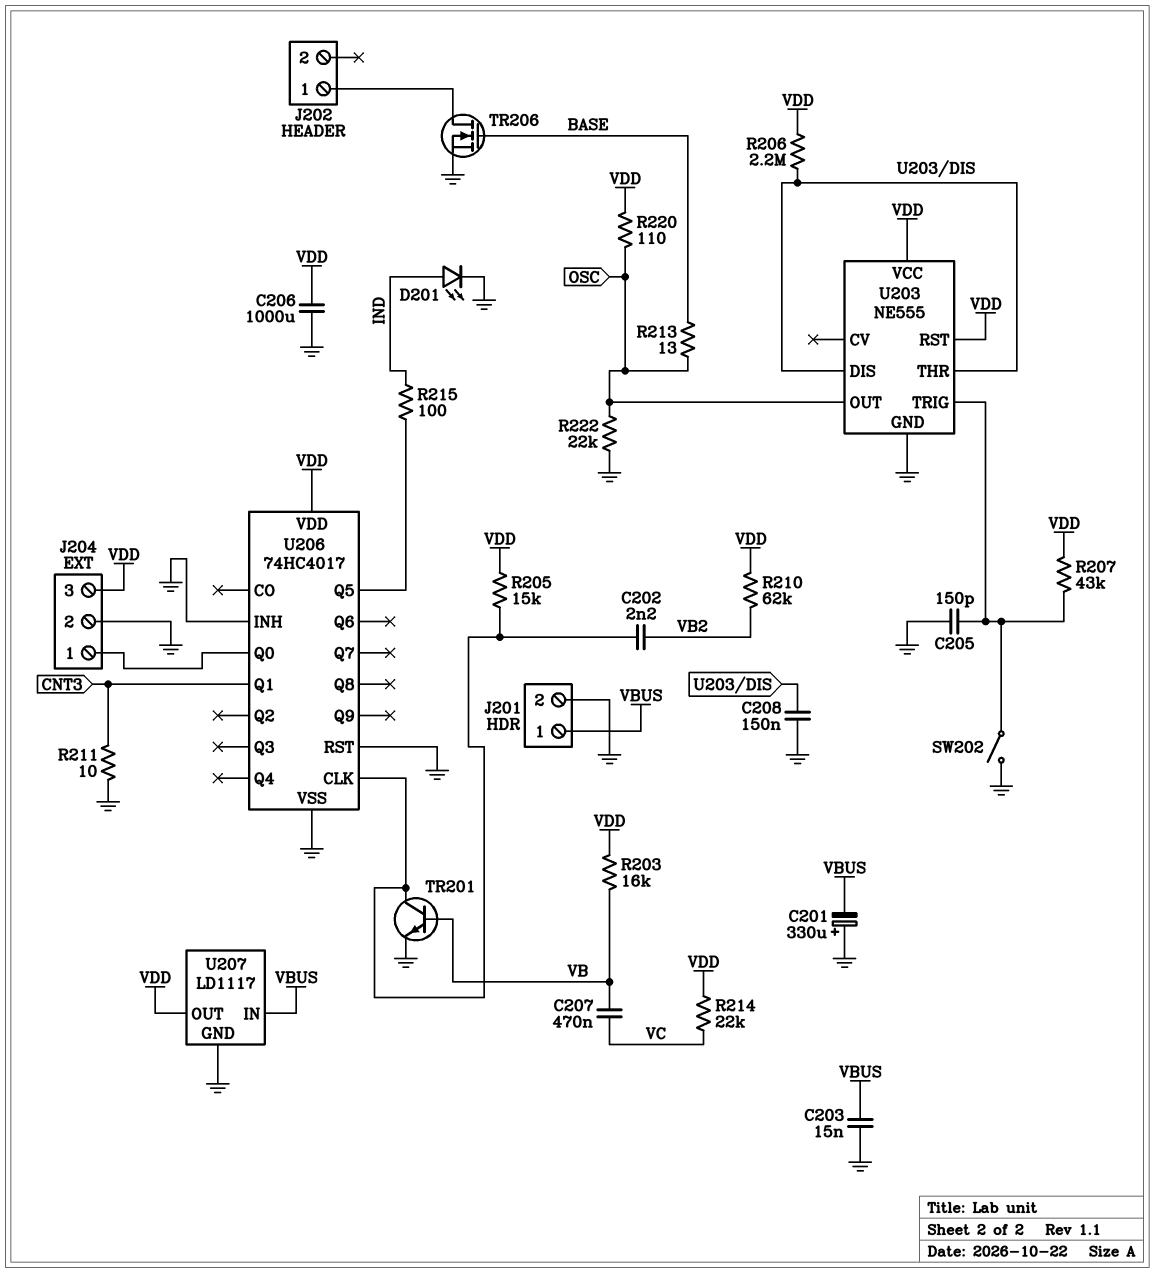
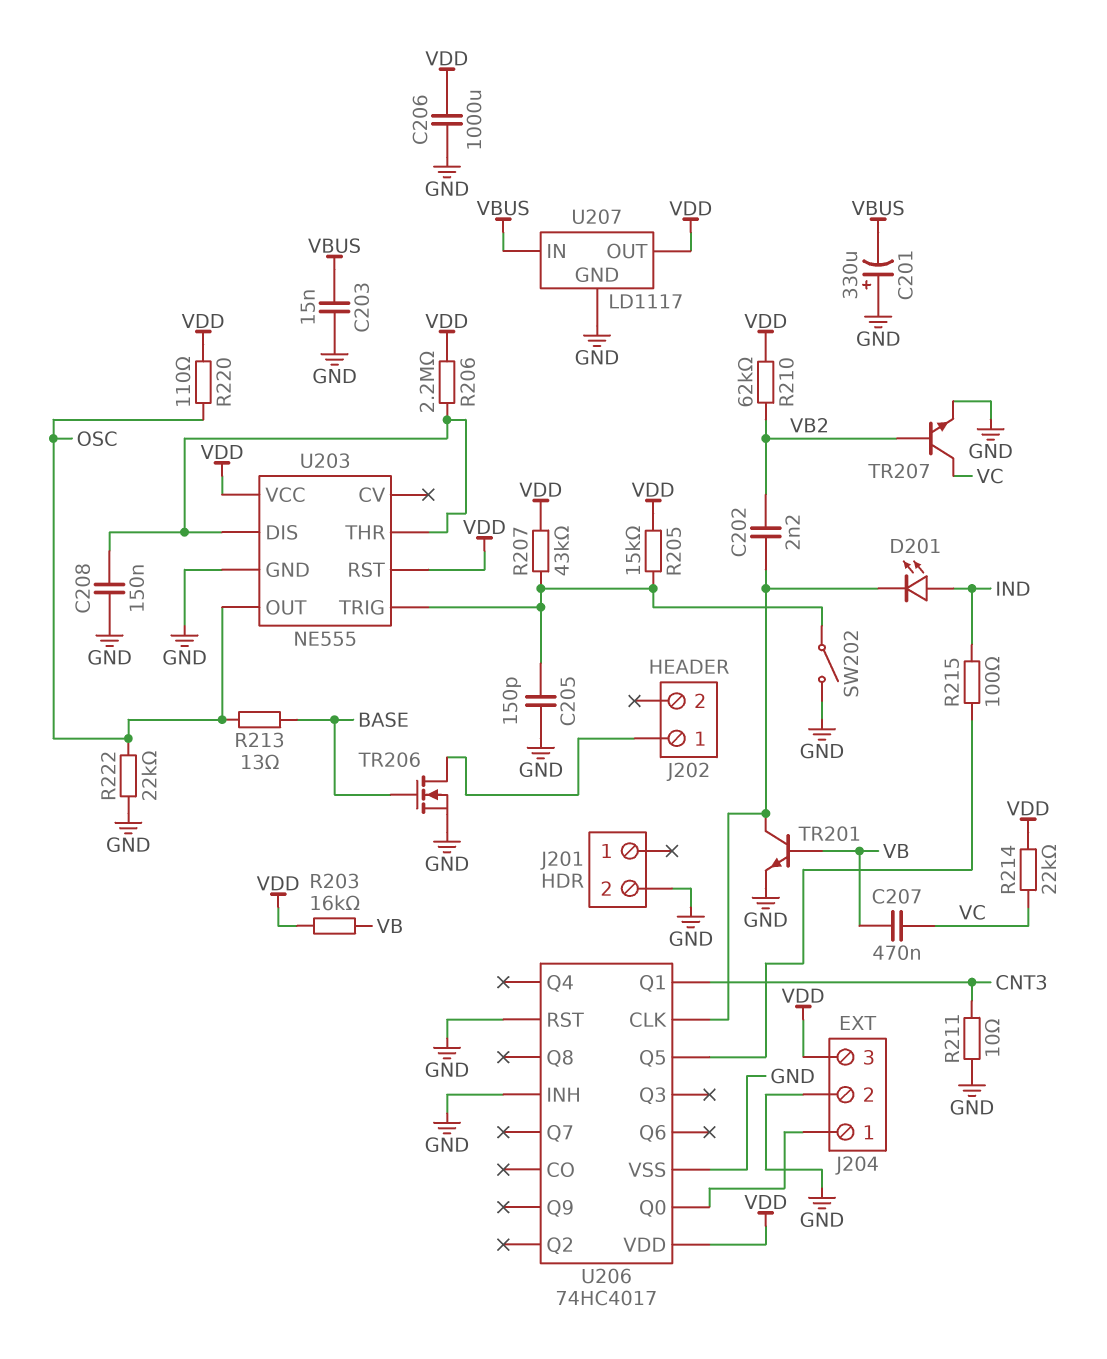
D201: LED (A IND, K GND) -> LED (A IND, K U206/CLK)
J201 pin 1: VBUS -> none
R205: 15k (U206/CLK, VDD) -> 15k (U203/TRIG, VDD)
TR207: none -> NPN (B VB2, C VC, E GND)

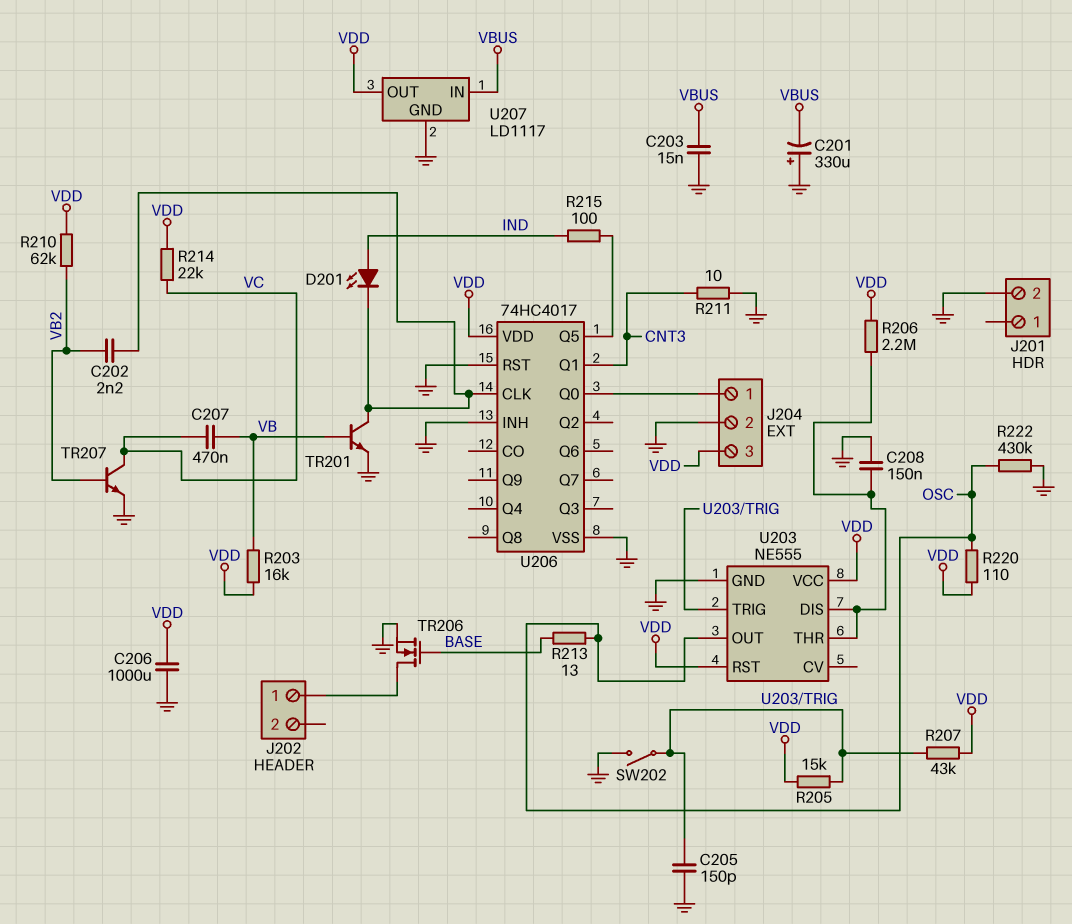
R222: 22k (GND, OSC) -> 430k (GND, OSC)

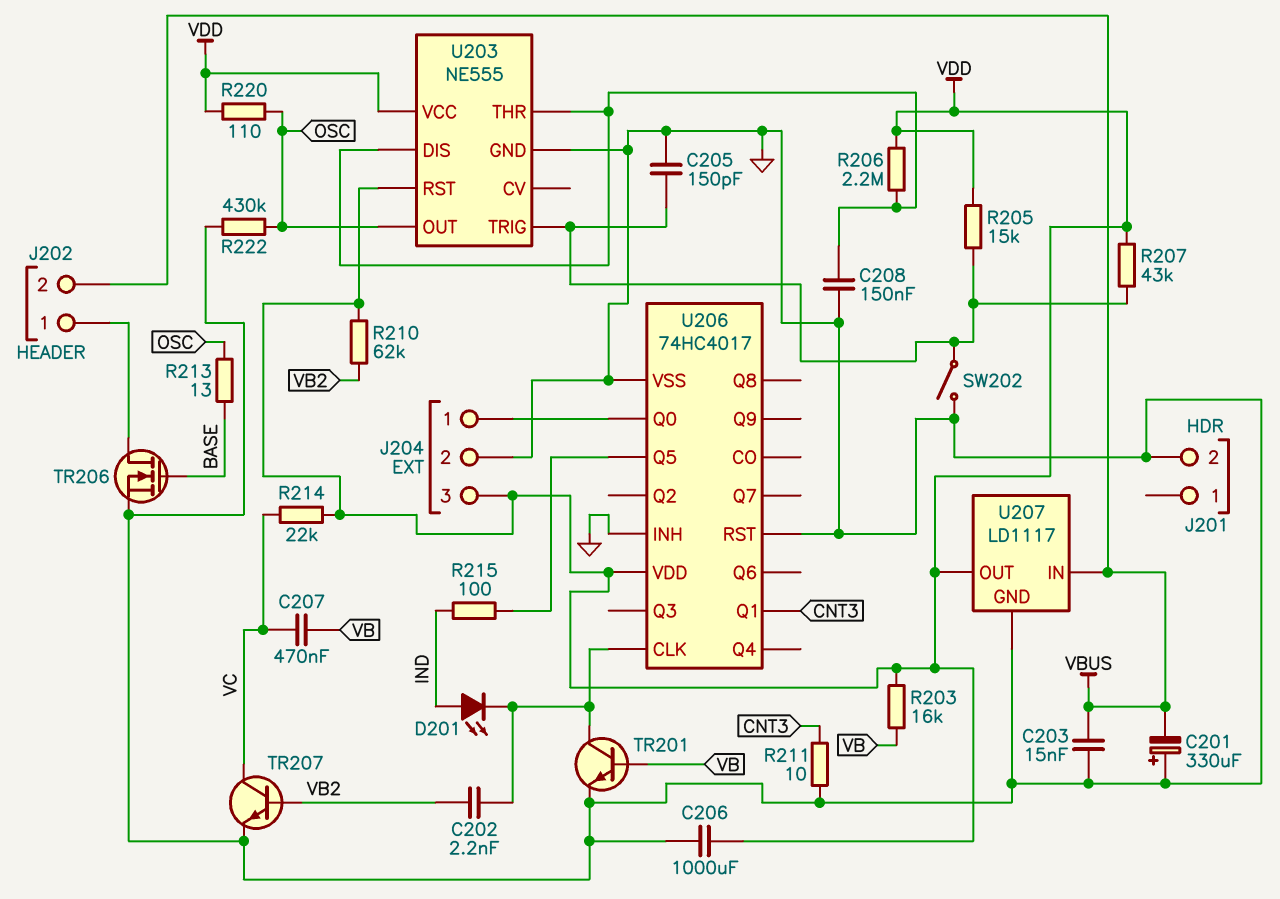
J202 pin 2: none -> VBUS

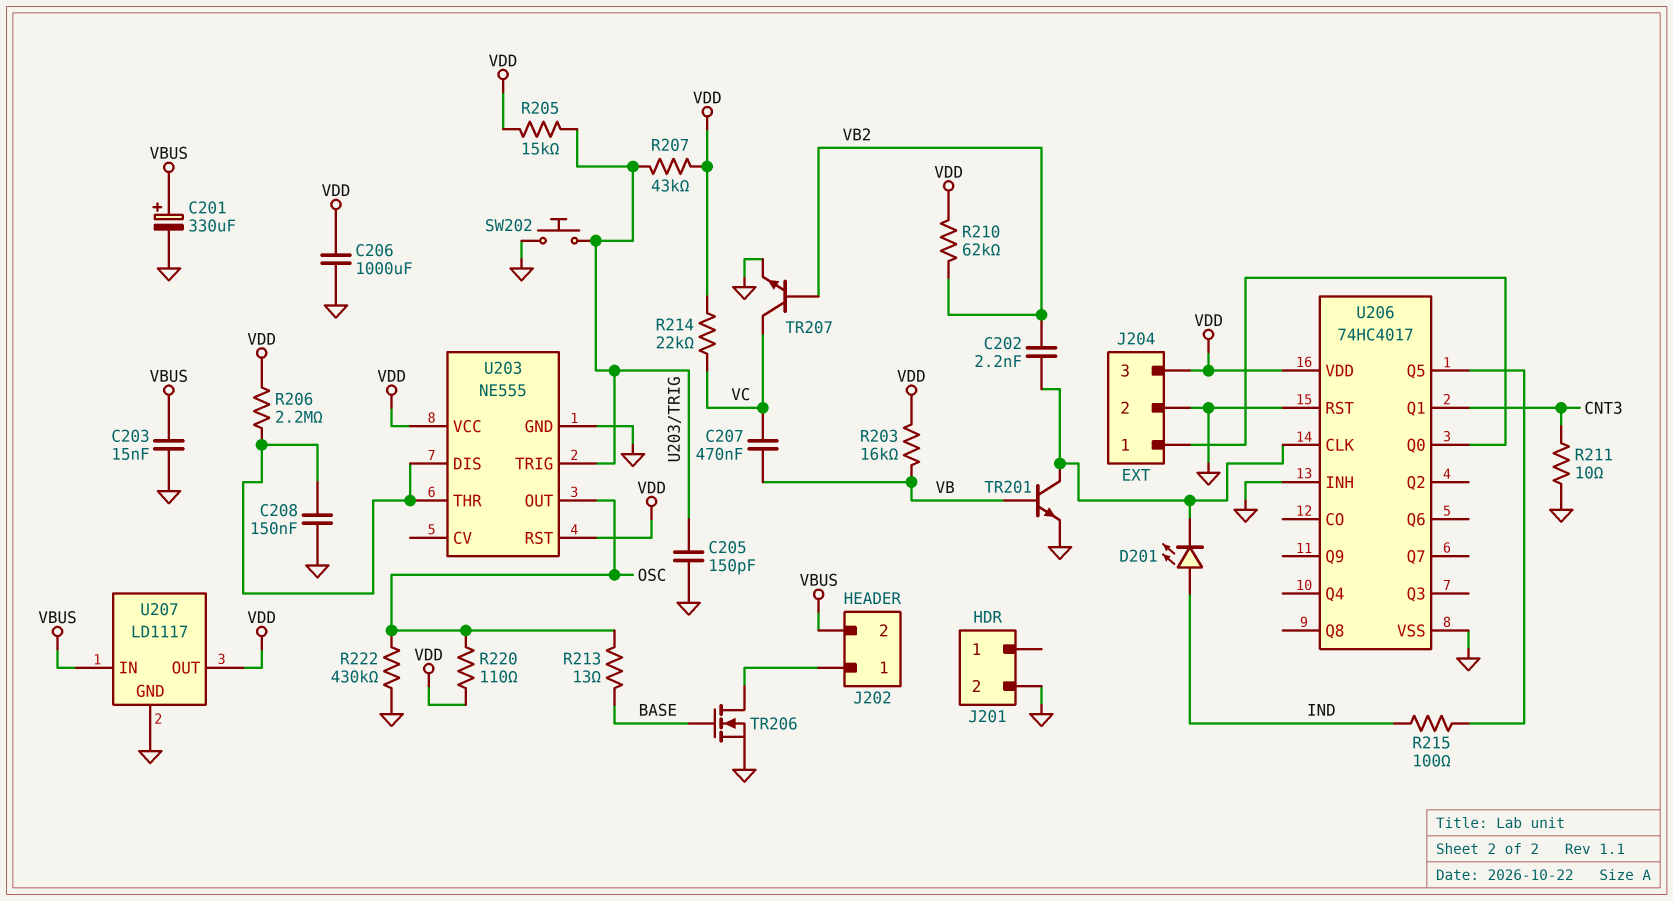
C201: 330uF (plus GND, minus VBUS) -> 330uF (plus VBUS, minus GND)
SW202: switch (GND, U203/TRIG) -> button (GND, U203/TRIG)

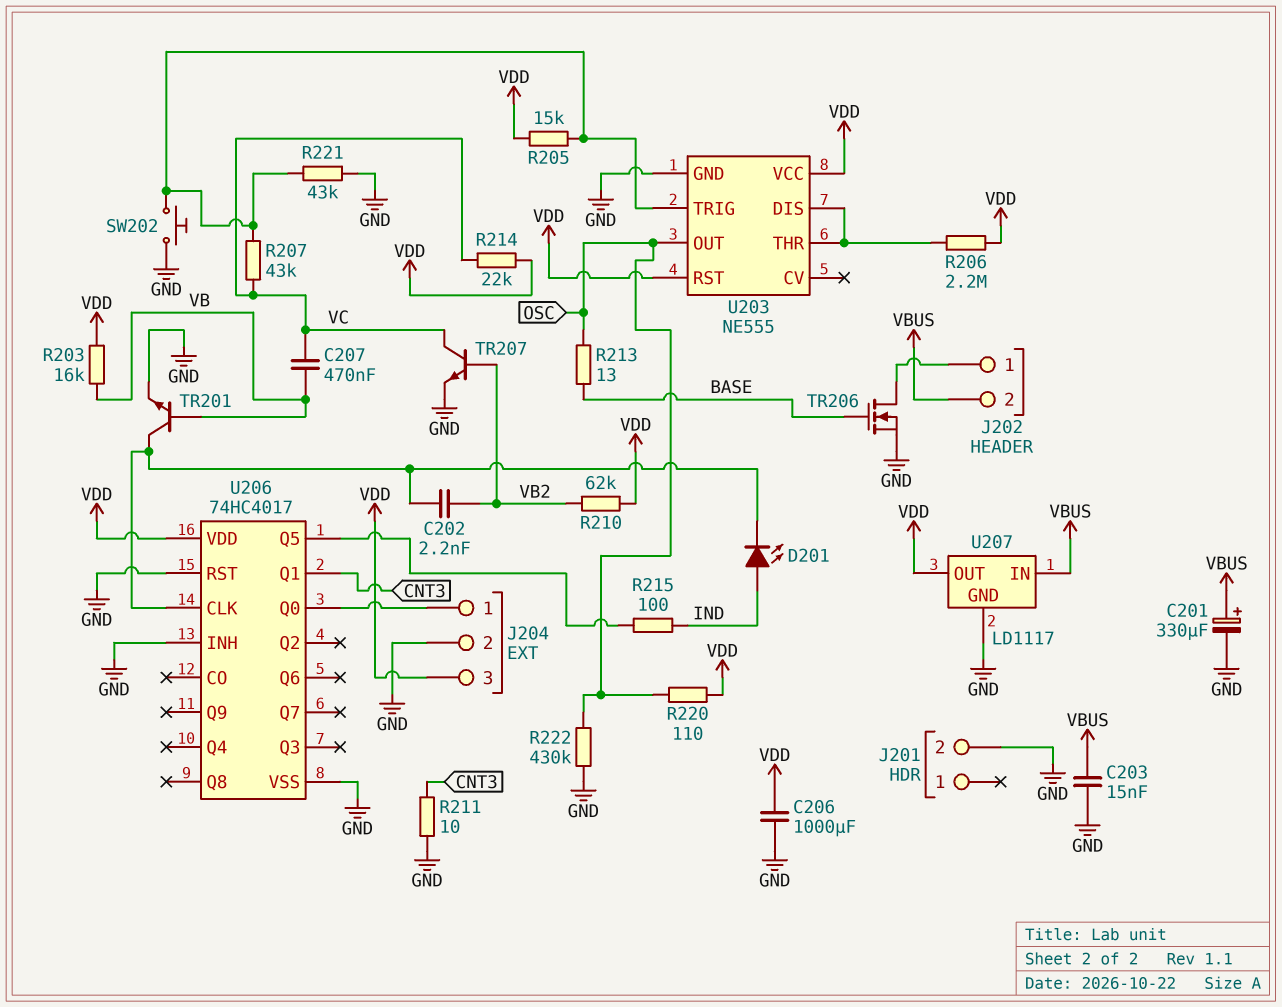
C205: 150pF (GND, U203/TRIG) -> none
C208: 150nF (GND, U203/DIS) -> none
R207: 43k (U203/TRIG, VDD) -> 43k (U203/TRIG, VC)
R221: none -> 43k (GND, U203/TRIG)

